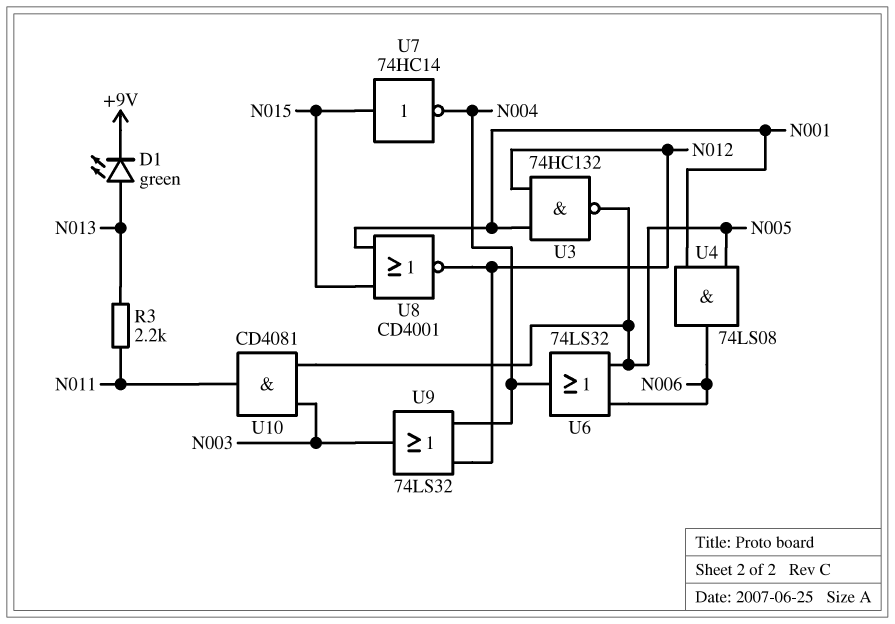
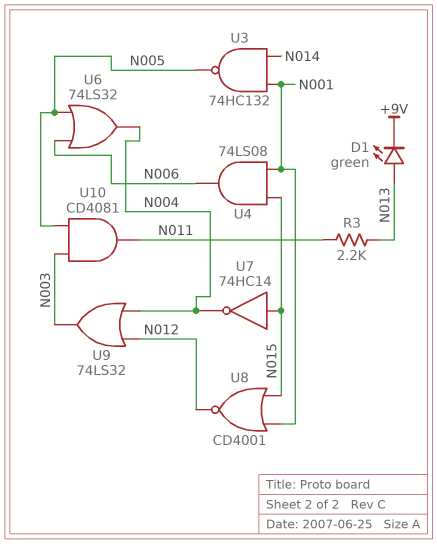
U3: NAND 74HC132 (in N001, in N012, out N005) -> NAND 74HC132 (in N001, in N014, out N005)
U4: AND 74LS08 (in N001, in N005, out N006) -> AND 74LS08 (in N001, in N015, out N006)

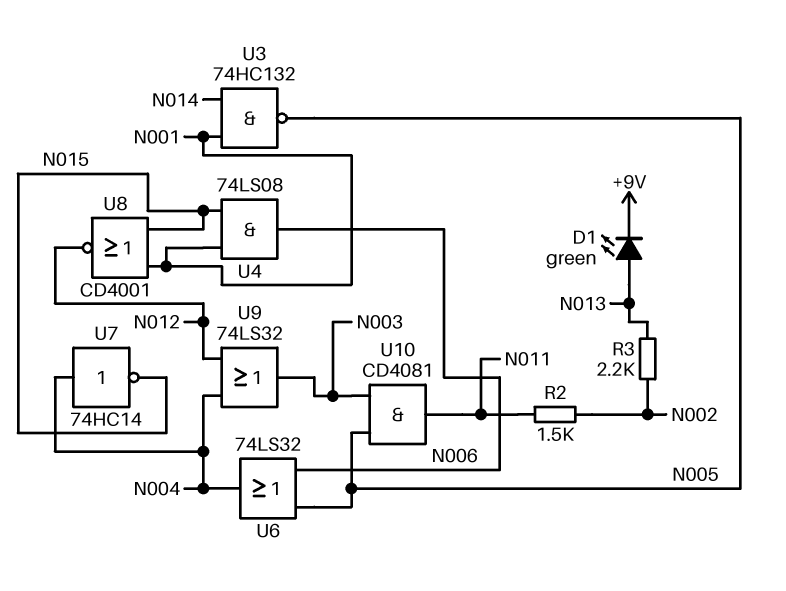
R2: none -> 1.5k (N002, N011)
R3: 2.2k (N011, N013) -> 2.2k (N002, N013)
U7: NOT 74HC14 (in N015, out N004) -> NOT 74HC14 (in N004, out N015)

